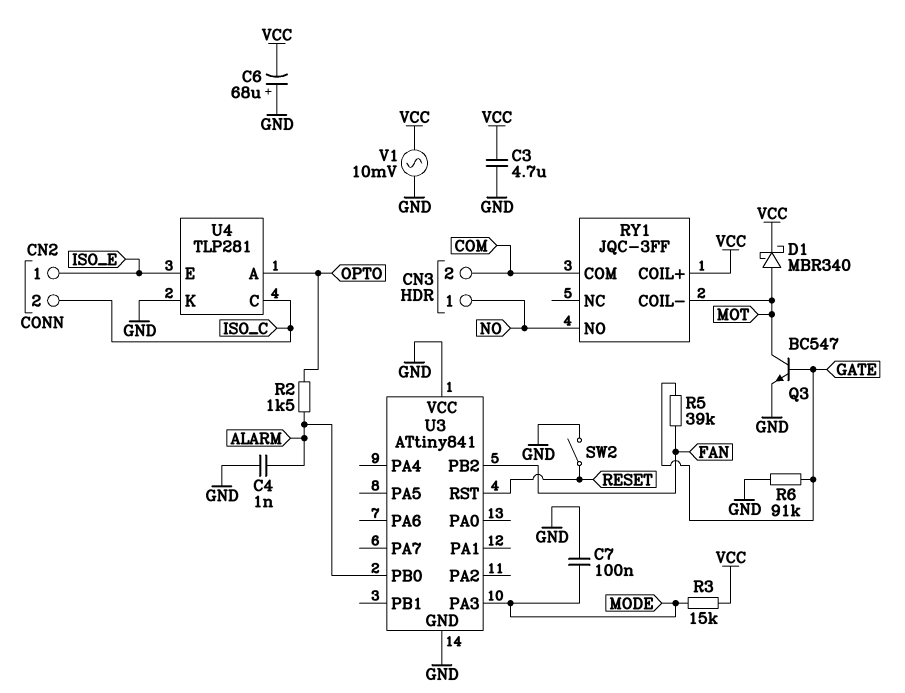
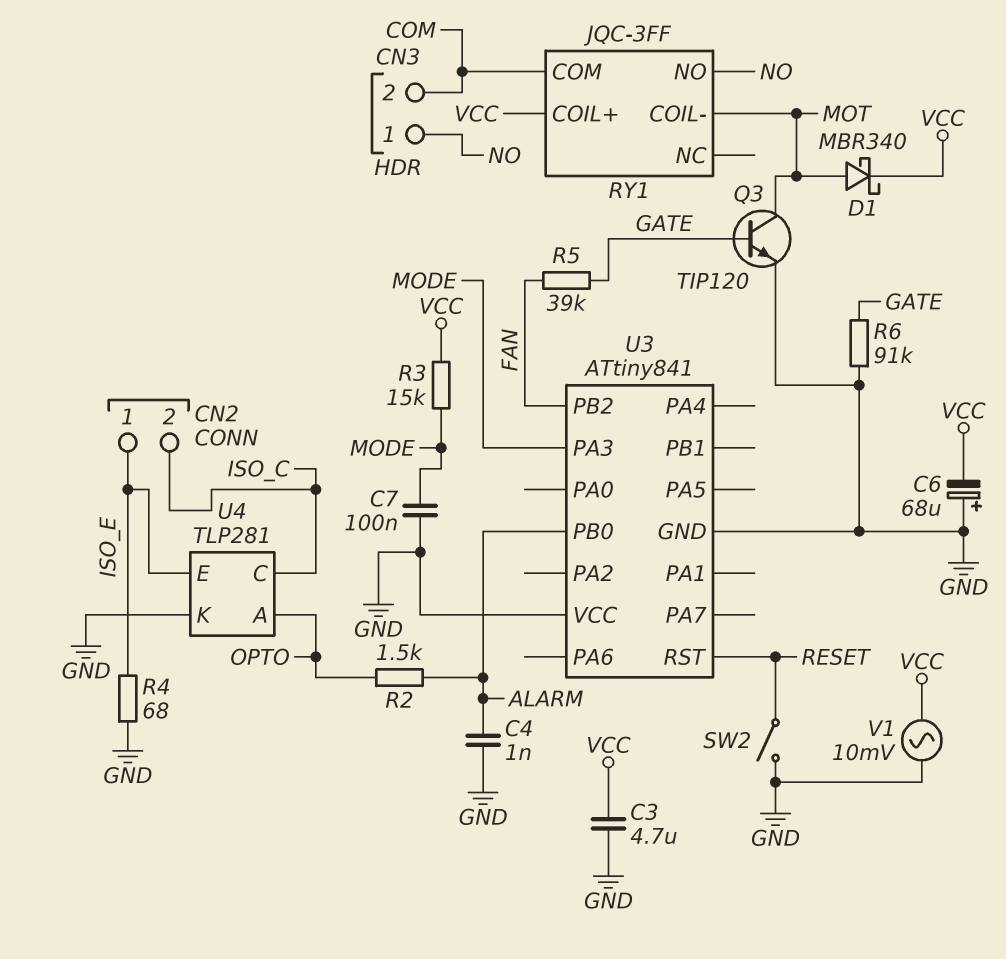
Q3: NPN BC547 (B GATE, C MOT, E GND) -> NPN TIP120 (B GATE, C MOT, E GND)
R4: none -> 68 (GND, ISO_E)

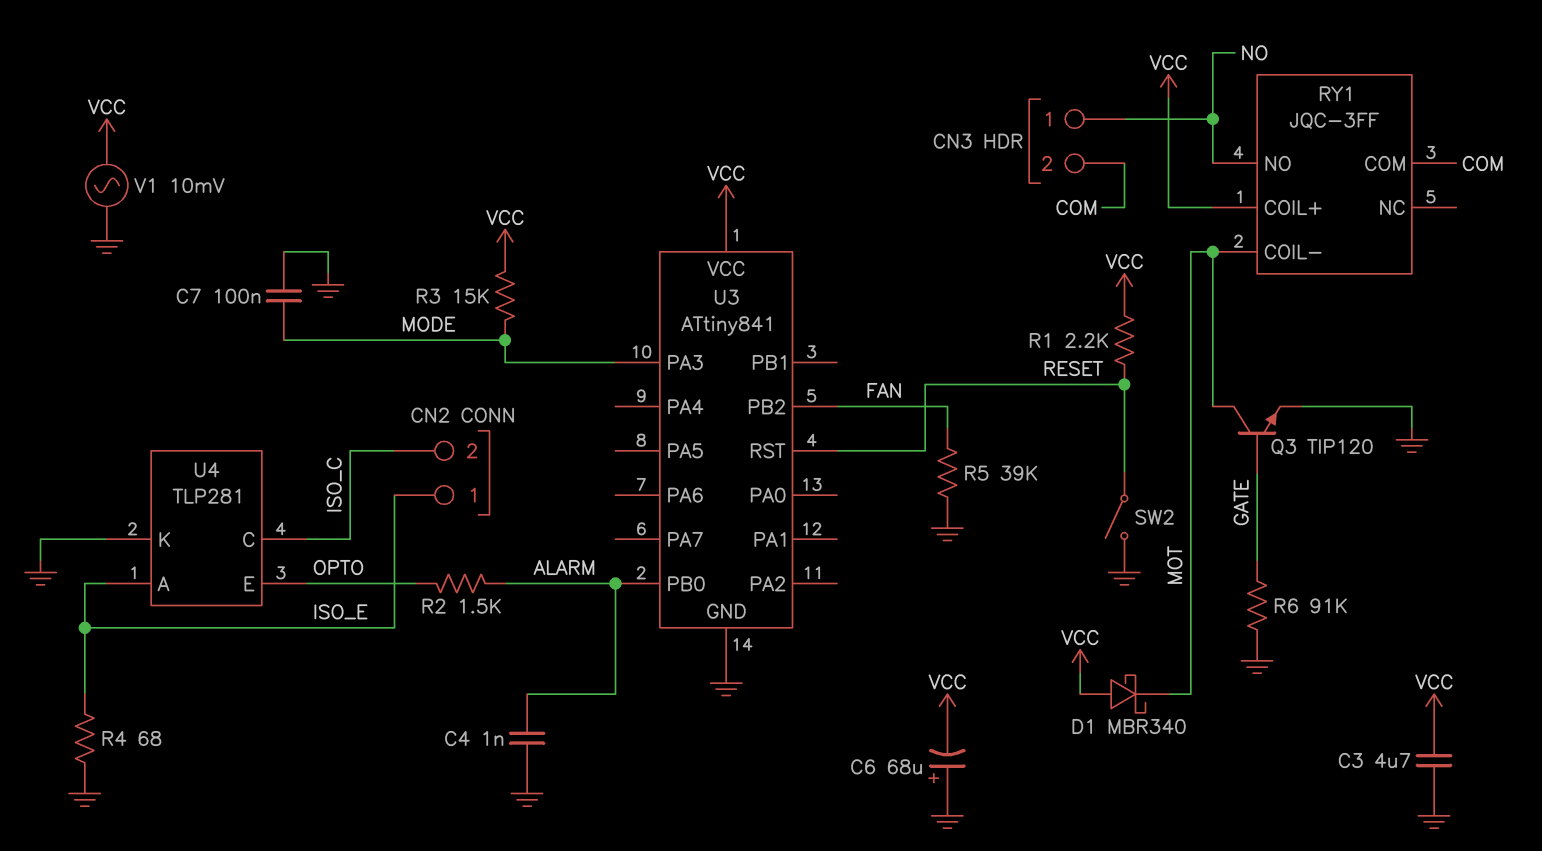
D1: schottky MBR340 (A MOT, K VCC) -> schottky MBR340 (A VCC, K MOT)
R1: none -> 2.2k (RESET, VCC)
R5: 39k (FAN, GATE) -> 39k (FAN, GND)
U3 pin VCC: GND -> VCC
U4 pin A: OPTO -> ISO_E
U4 pin E: ISO_E -> OPTO

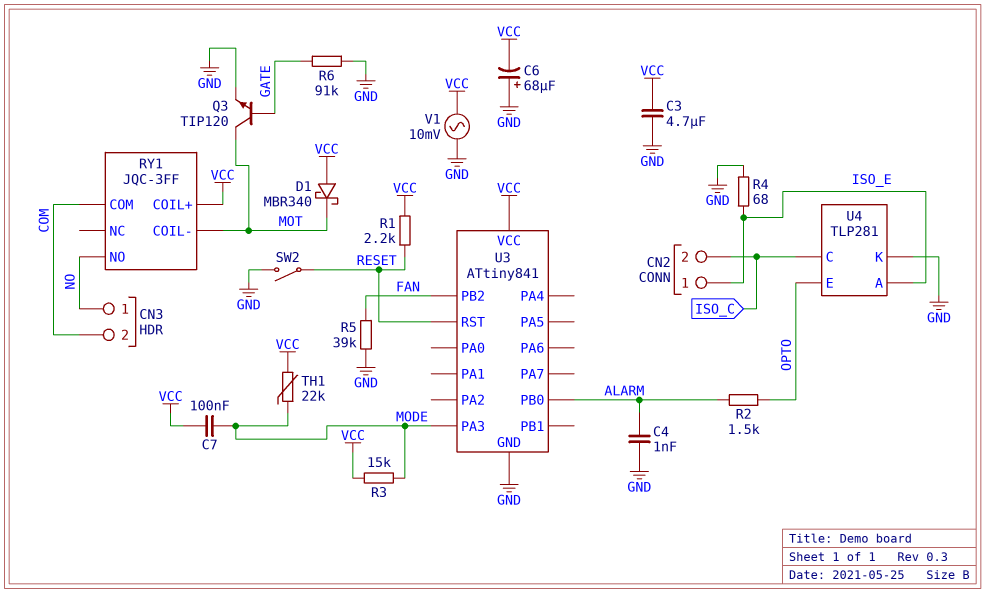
C7: 100nF (GND, MODE) -> 100nF (MODE, VCC)
TH1: none -> 22k (MODE, VCC)

